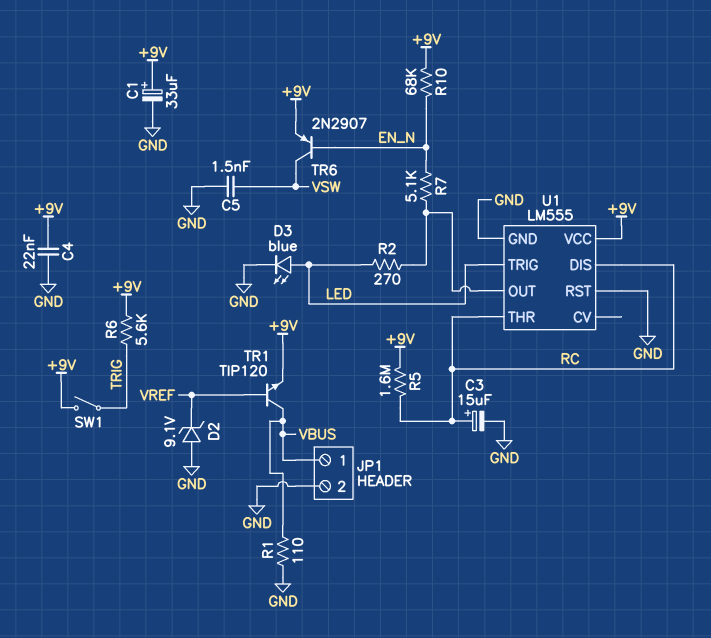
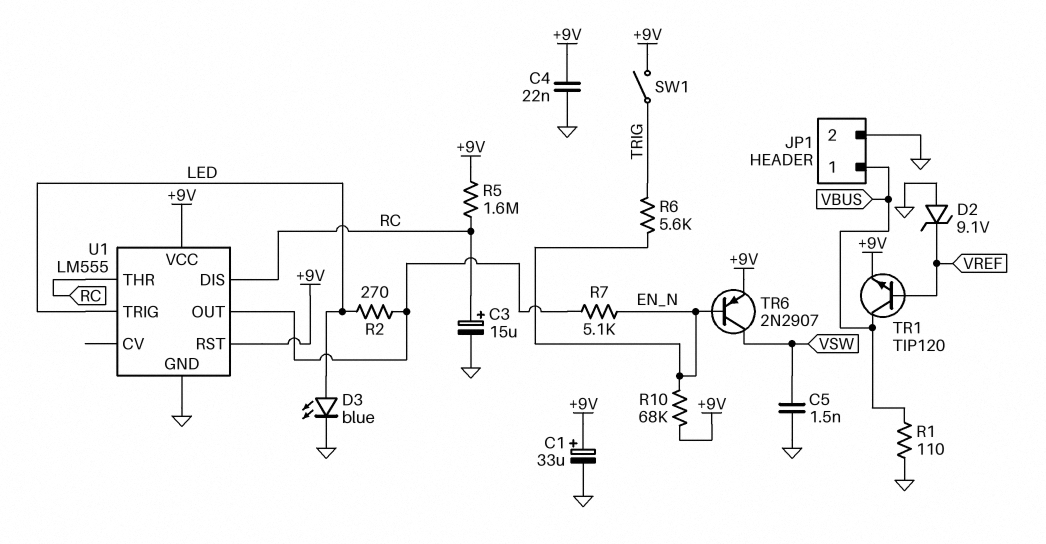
R6: 5.6k (+9V, TRIG) -> 5.6k (EN_N, TRIG)
U1 pin RST: GND -> +9V

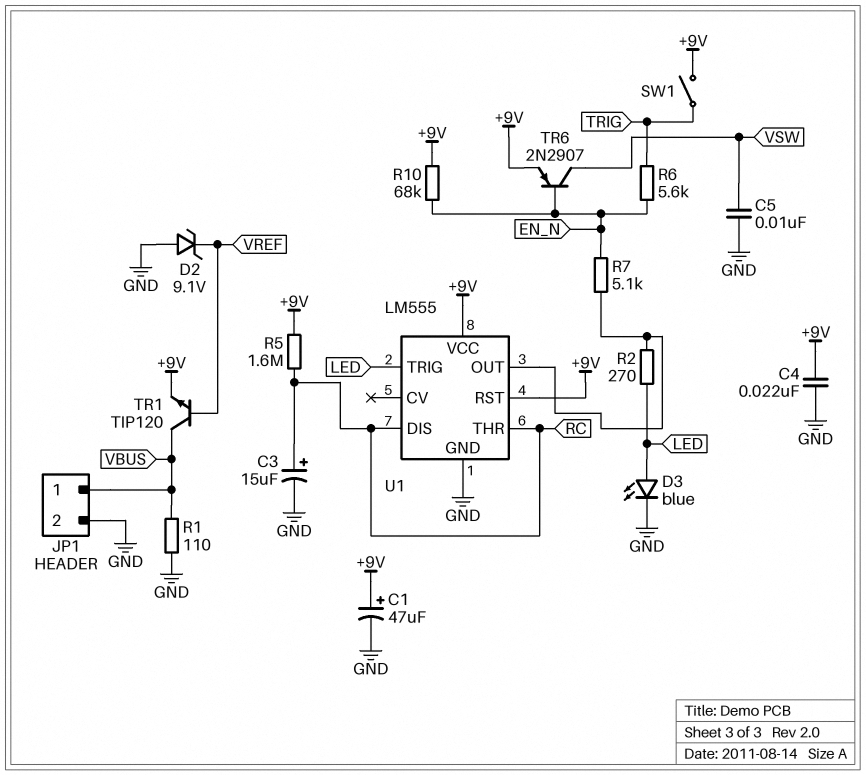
C1: 33uF (plus +9V, minus GND) -> 47uF (plus +9V, minus GND)
C5: 1.5nF (GND, VSW) -> 10nF (GND, VSW)

